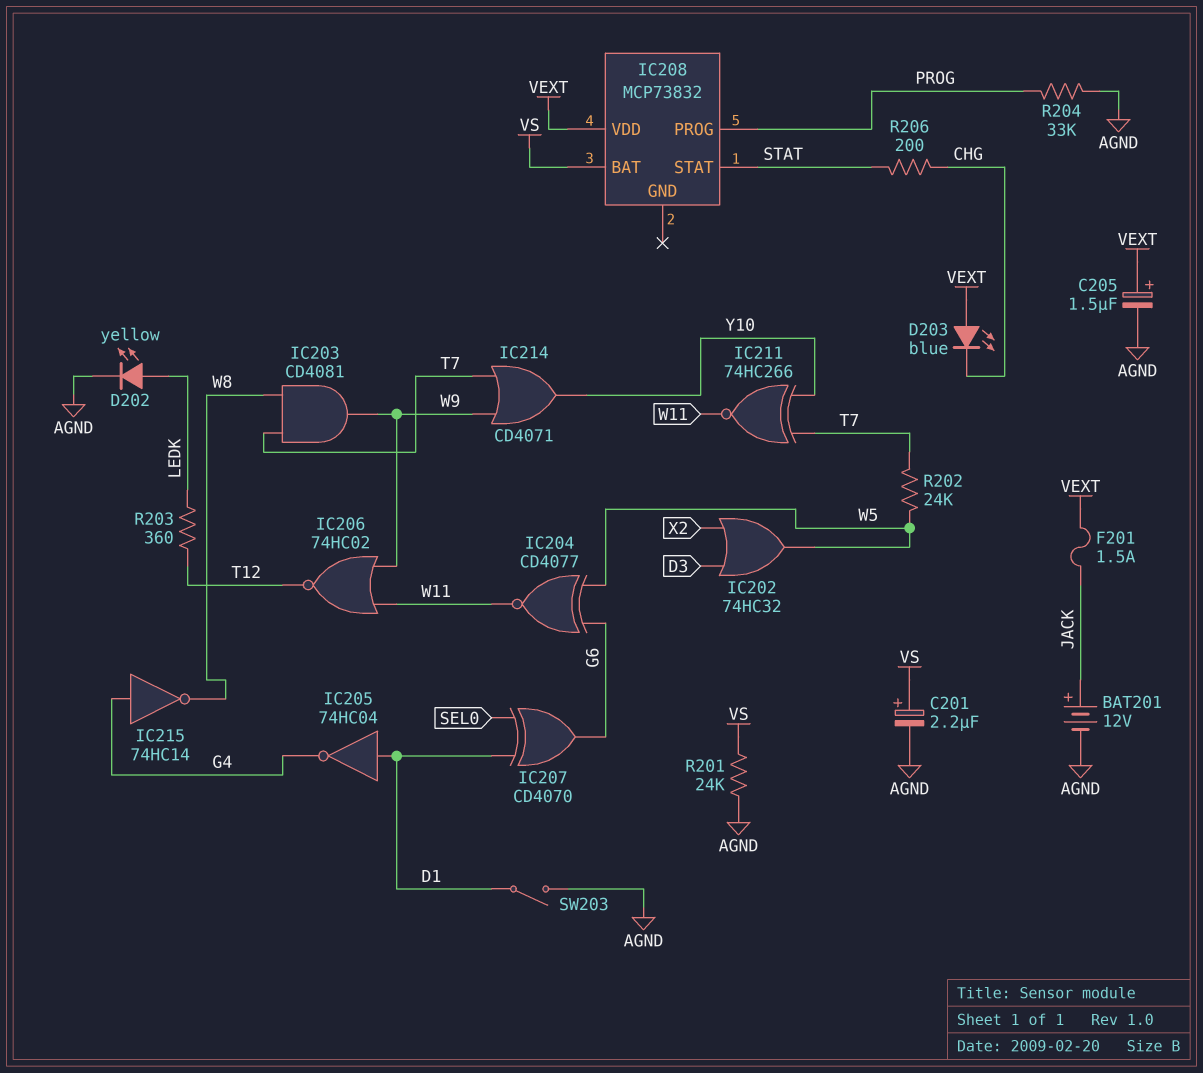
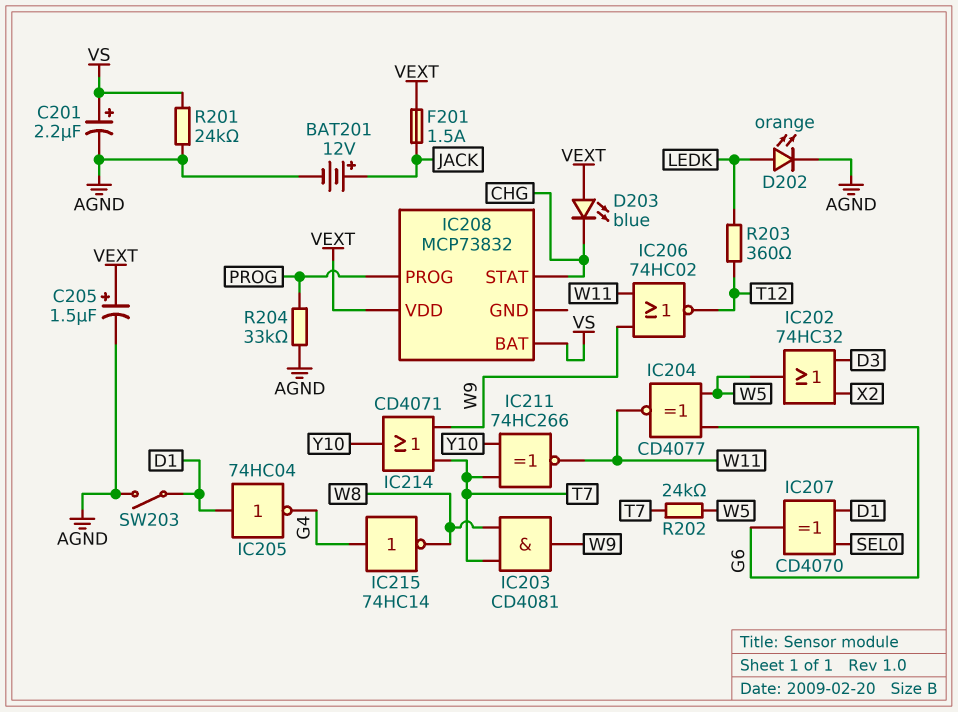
D202: LED yellow (A LEDK, K AGND) -> LED orange (A LEDK, K AGND)
IC208 pin STAT: STAT -> CHG
R206: 200 (CHG, STAT) -> none

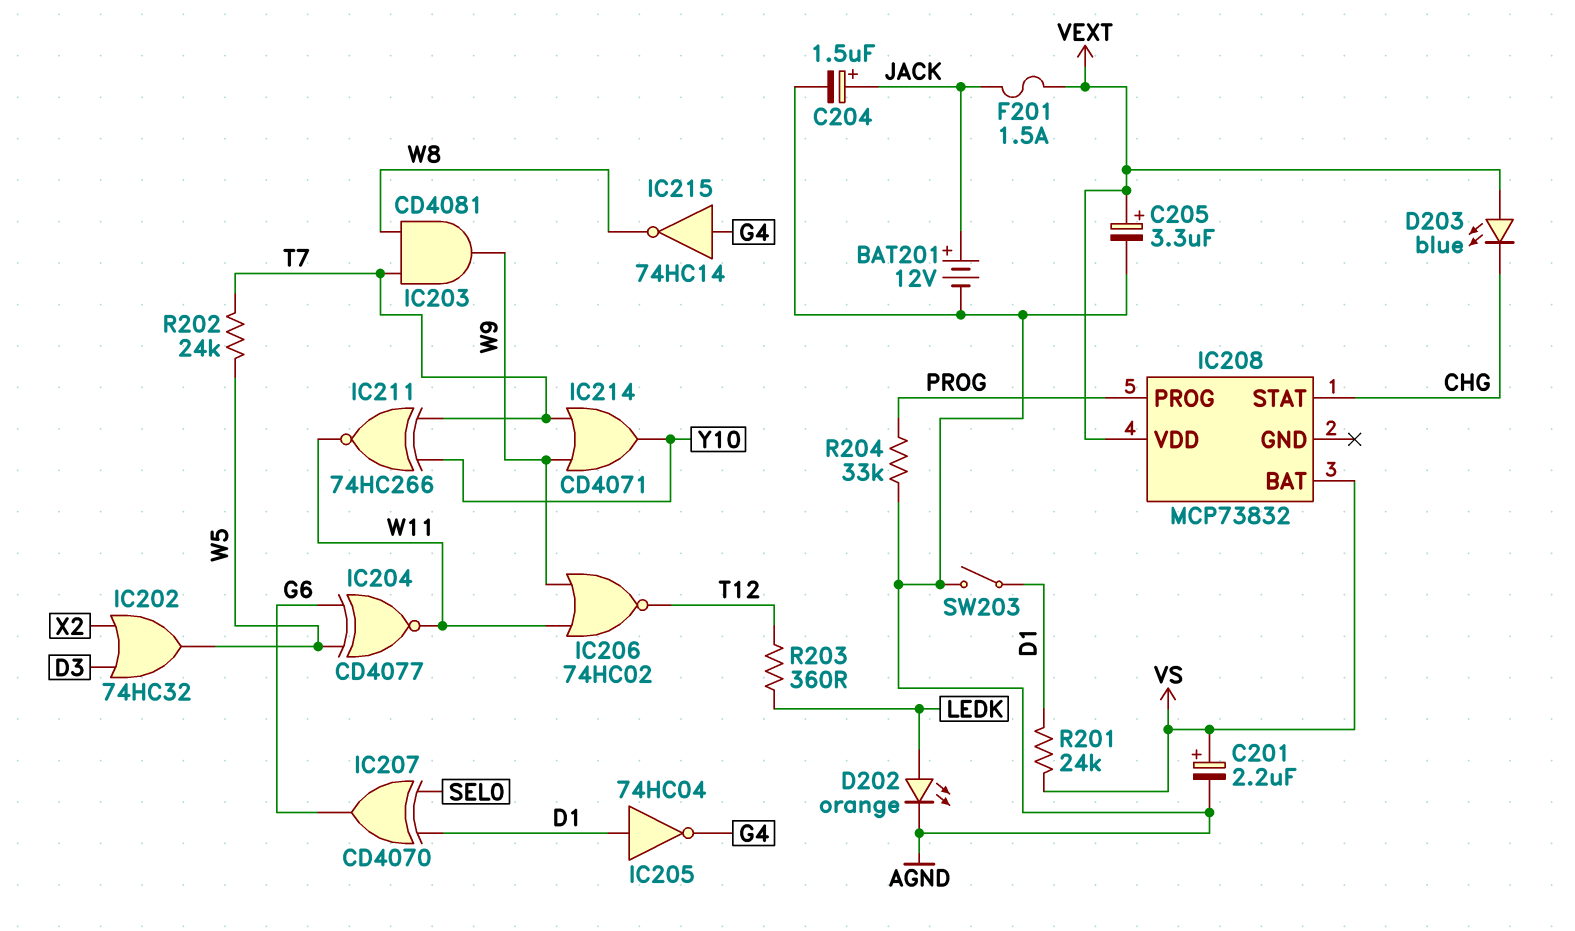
C204: none -> 1.5uF (plus JACK, minus AGND)
C205: 1.5uF (plus VEXT, minus AGND) -> 3.3uF (plus VEXT, minus AGND)
R201: 24k (AGND, VS) -> 24k (D1, VS)

